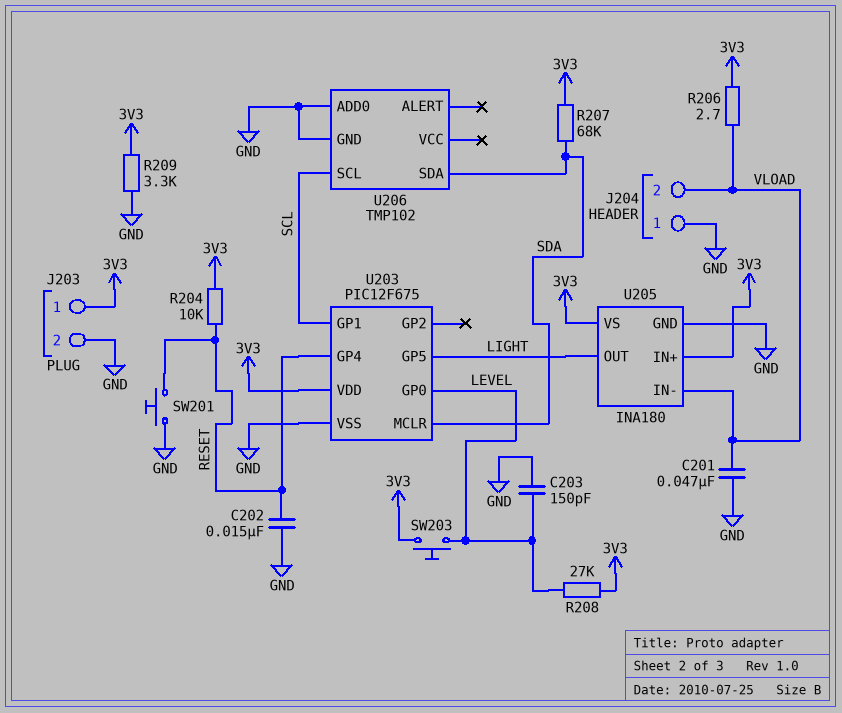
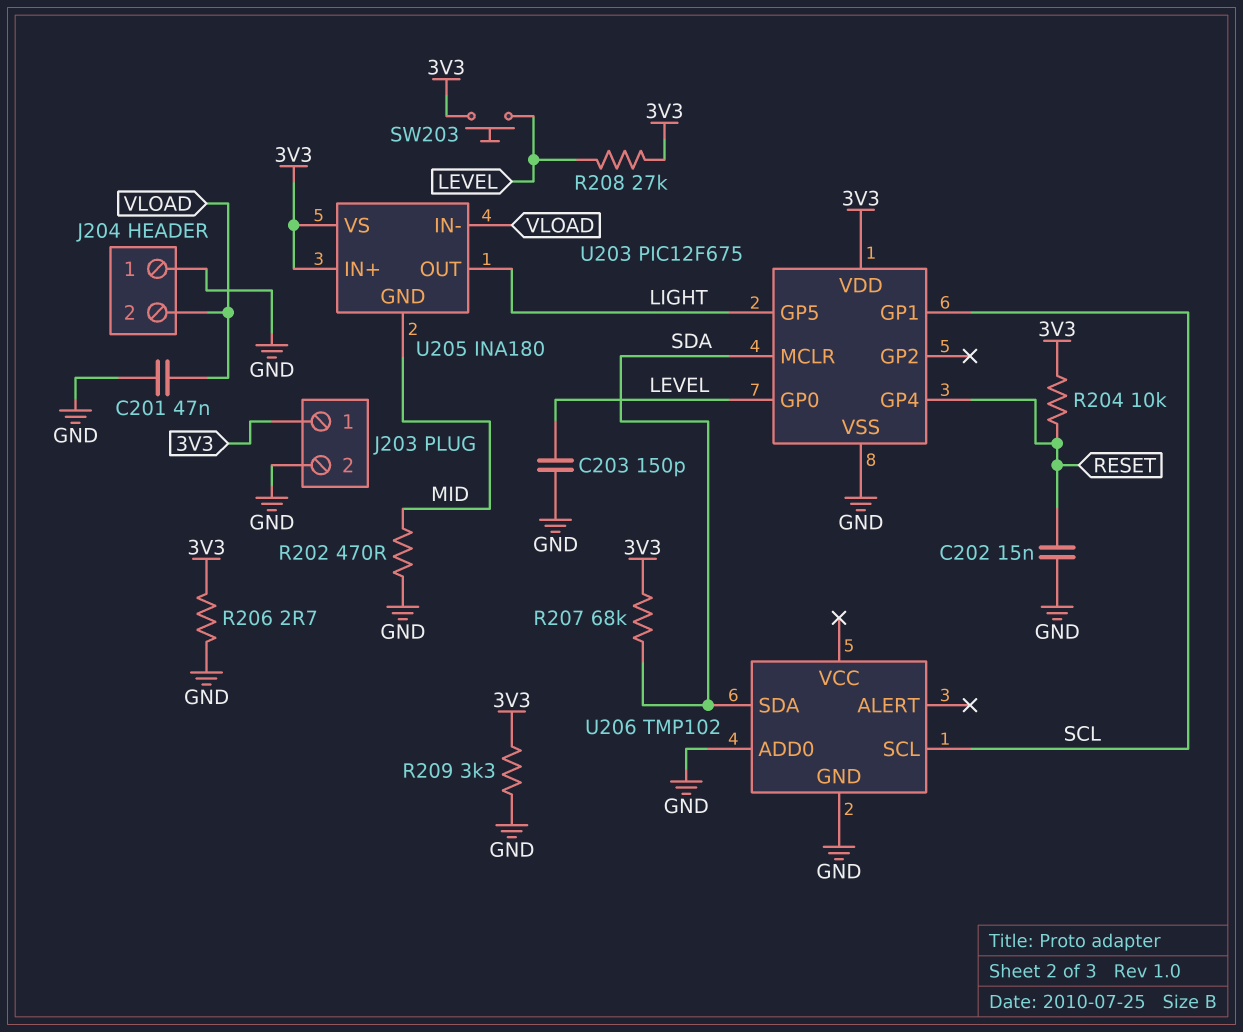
R202: none -> 470 (GND, MID)
R206: 2.7 (3V3, VLOAD) -> 2.7 (3V3, GND)
SW201: button (GND, RESET) -> none
U205 pin GND: GND -> MID

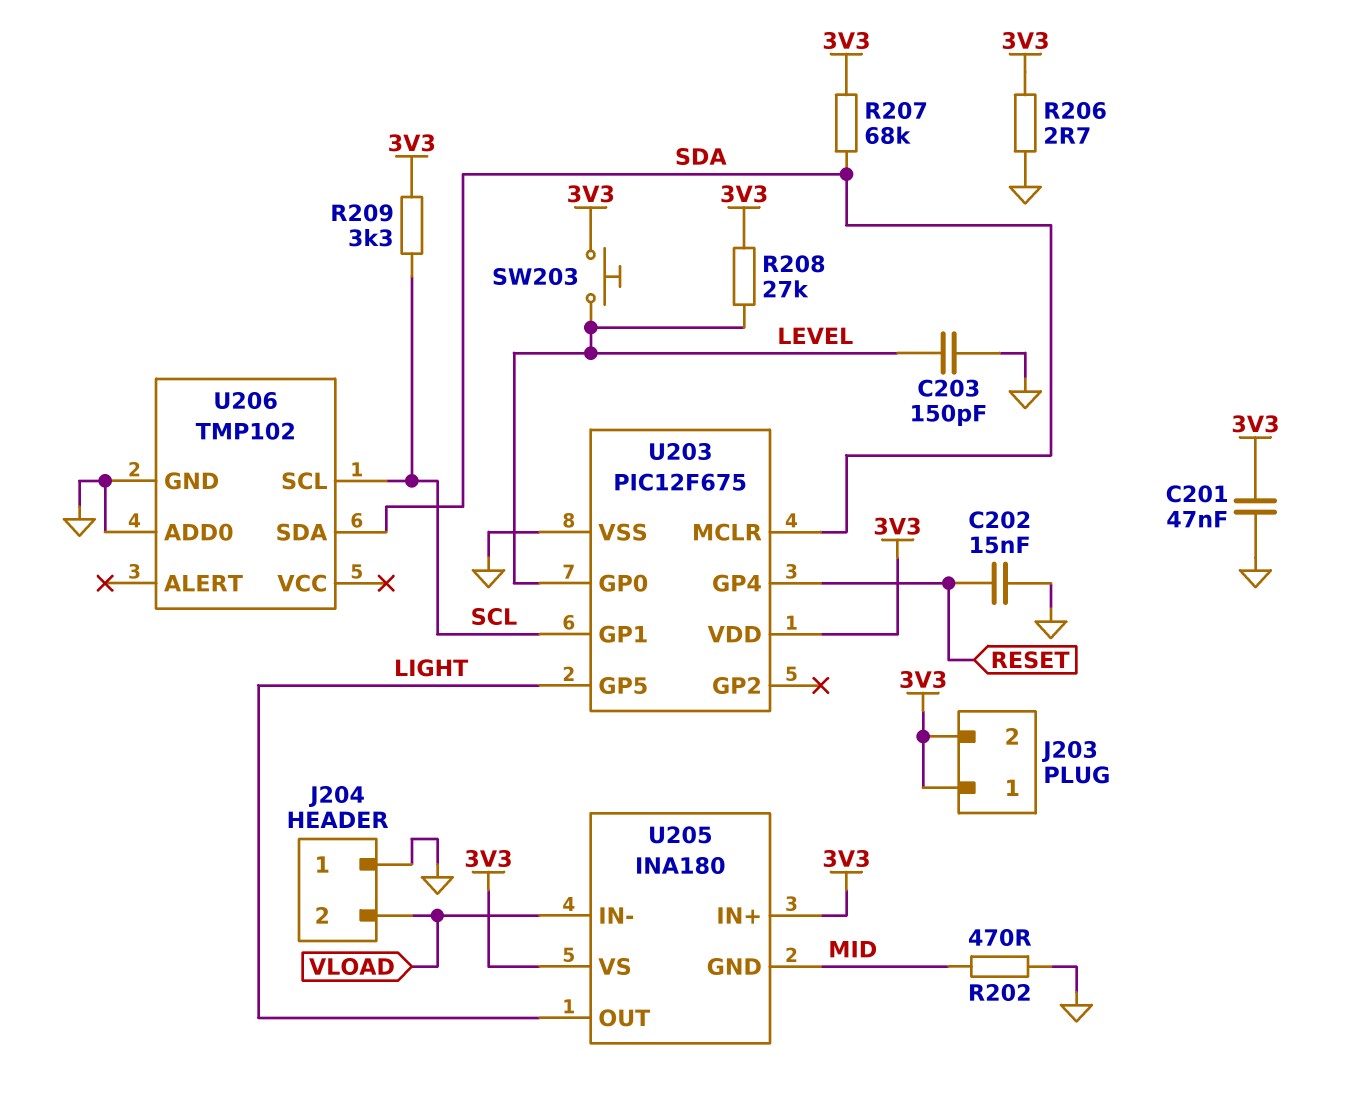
C201: 47nF (GND, VLOAD) -> 47nF (3V3, GND)
J203 pin 2: GND -> 3V3
R204: 10k (3V3, RESET) -> none
R209: 3.3k (3V3, GND) -> 3.3k (3V3, SCL)

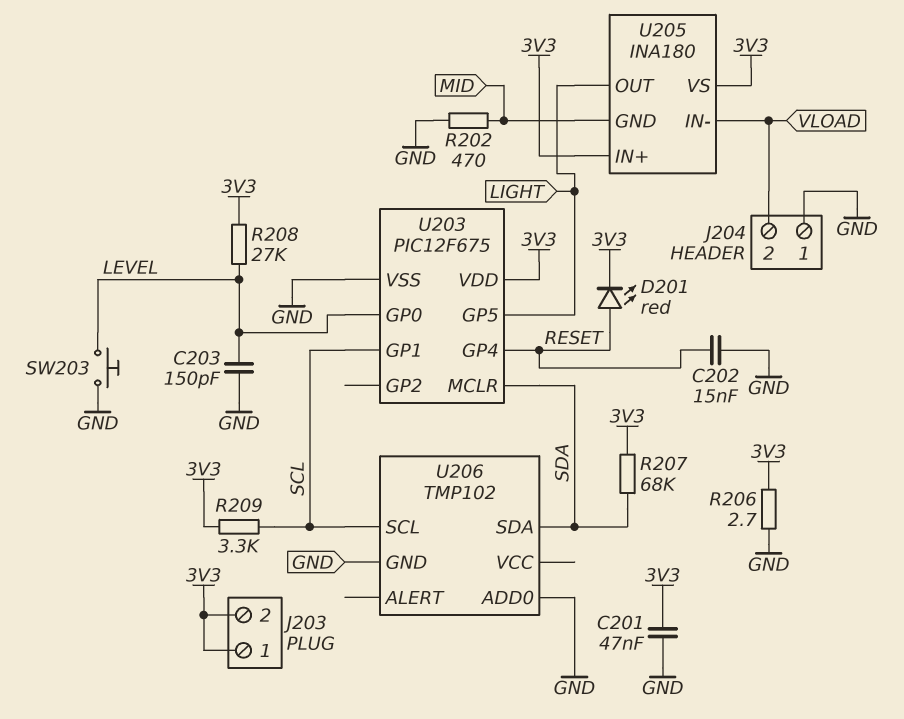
D201: none -> LED red (A RESET, K 3V3)
SW203: button (3V3, LEVEL) -> button (GND, LEVEL)

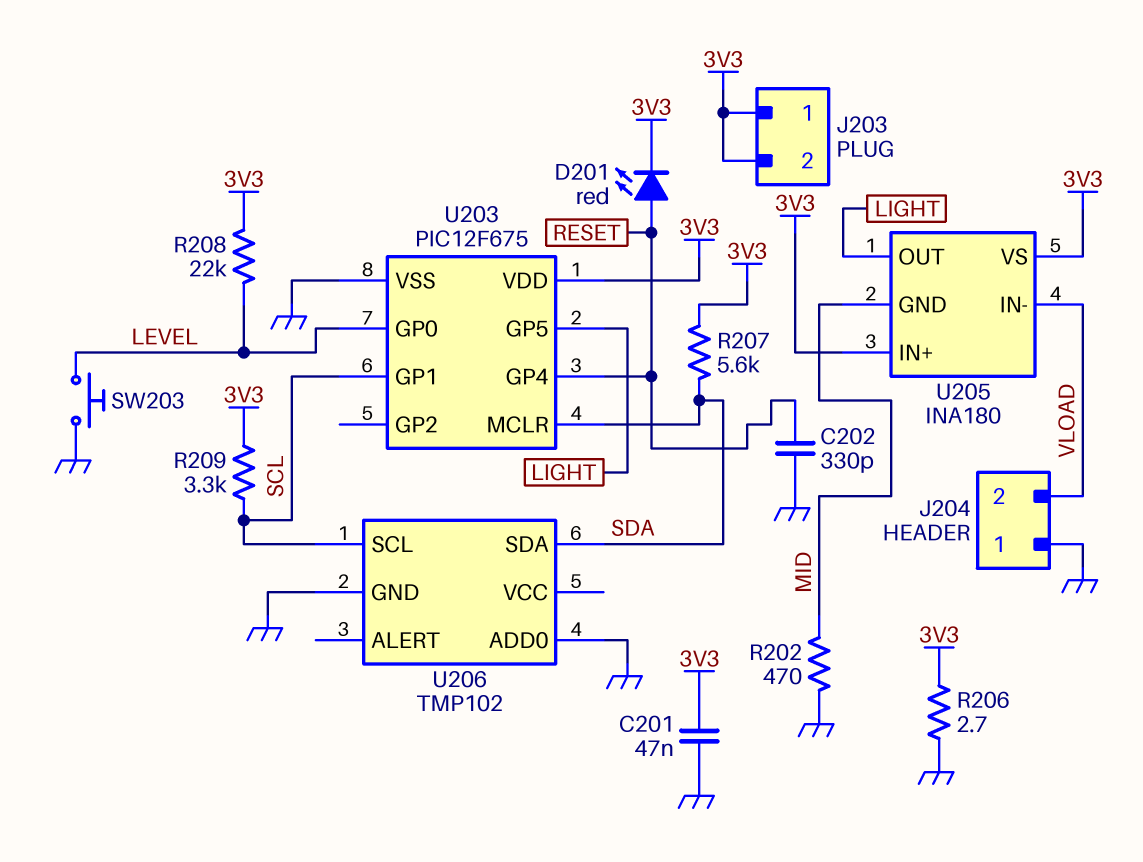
C202: 15nF (GND, RESET) -> 330pF (GND, RESET)
C203: 150pF (GND, LEVEL) -> none
R207: 68k (3V3, SDA) -> 5.6k (3V3, SDA)
R208: 27k (3V3, LEVEL) -> 22k (3V3, LEVEL)

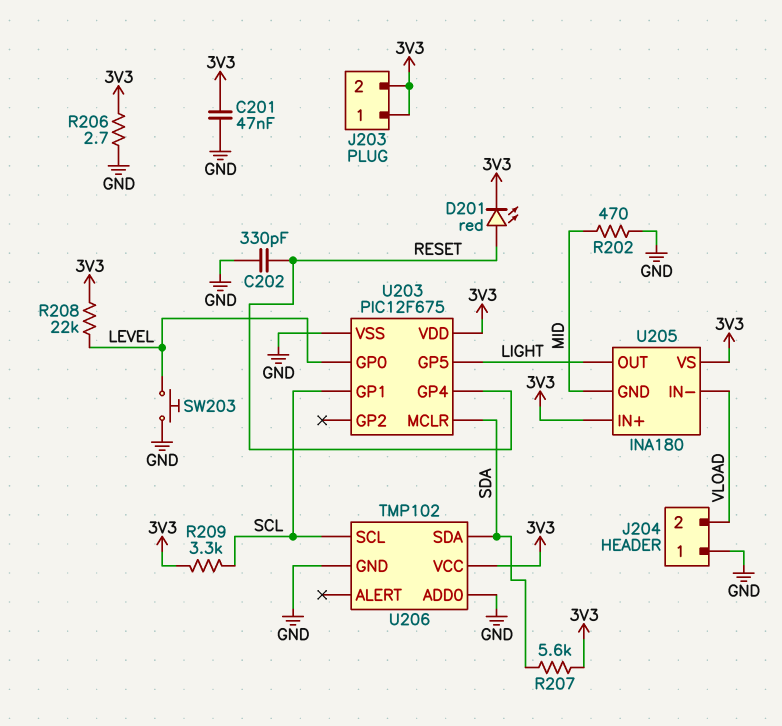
U206 pin VCC: none -> 3V3

